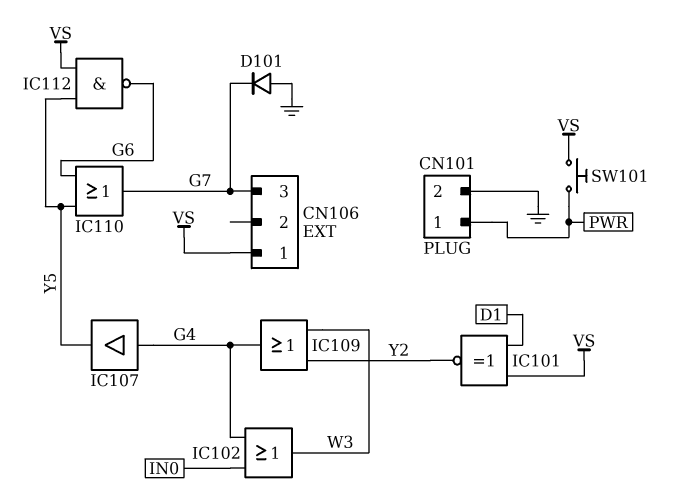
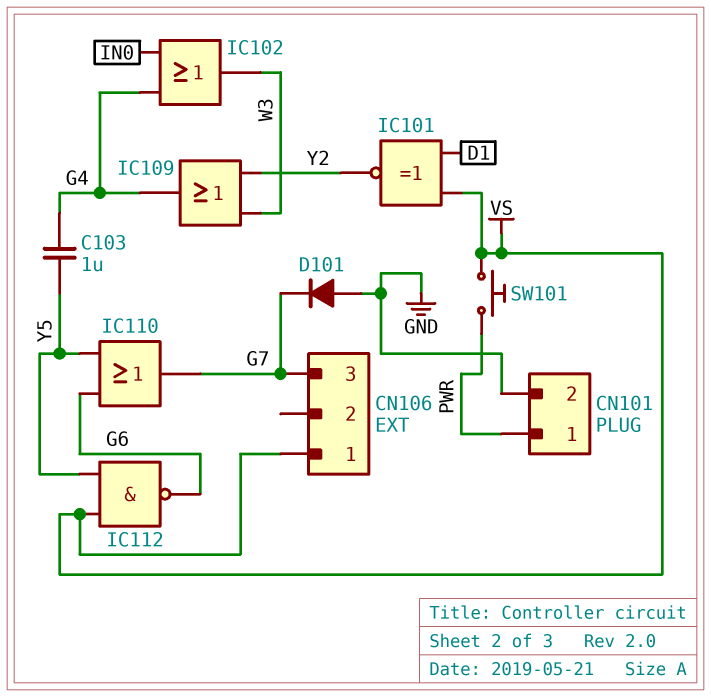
C103: none -> 1uF (G4, Y5)
IC107: buffer (in G4, out Y5) -> none

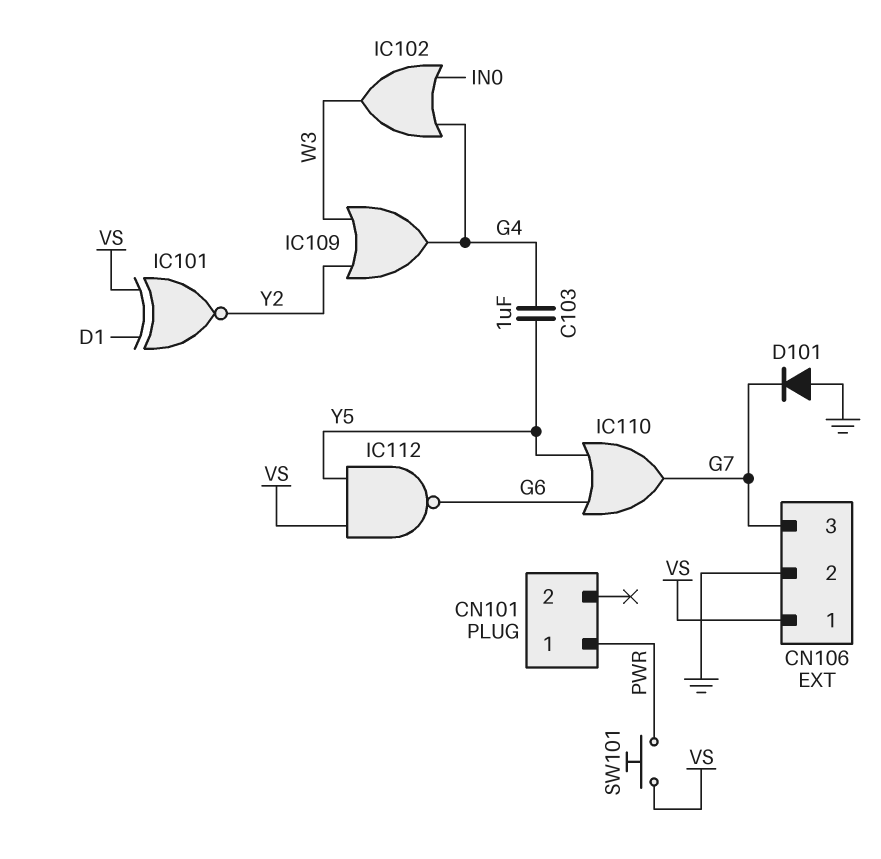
CN101 pin 2: GND -> none
CN106 pin 2: none -> GND

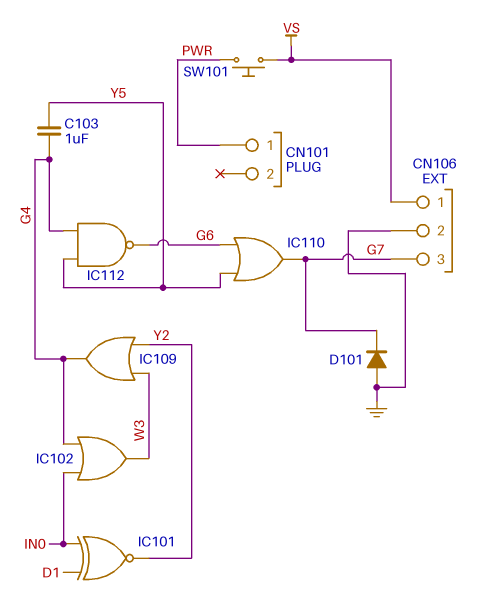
IC101: XNOR (in D1, in VS, out Y2) -> XNOR (in D1, in IN0, out Y2)
IC112: NAND (in VS, in Y5, out G6) -> NAND (in G4, in Y5, out G6)

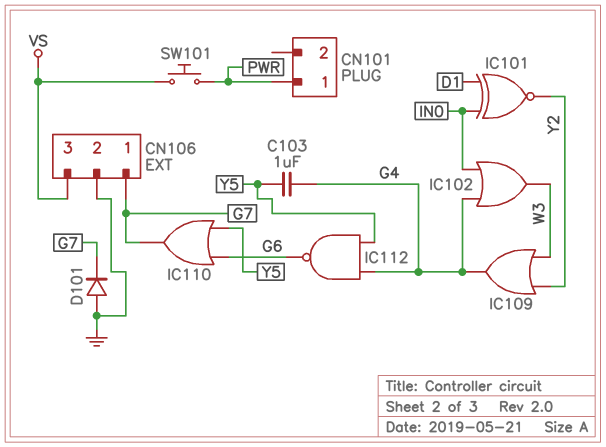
CN106 pin 1: VS -> G7
CN106 pin 3: G7 -> VS

